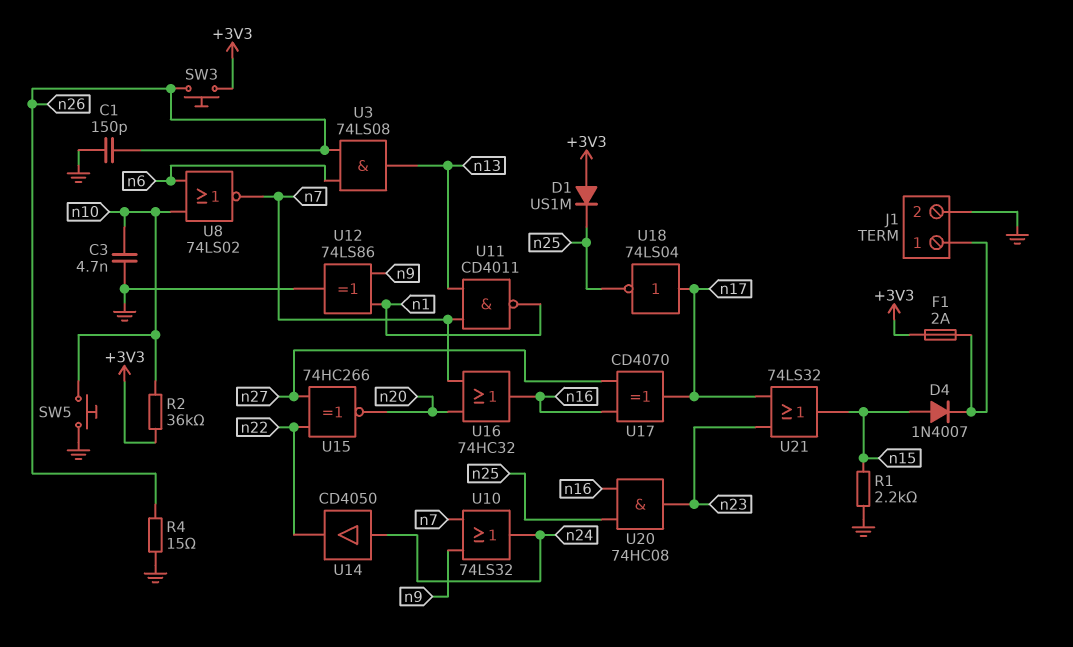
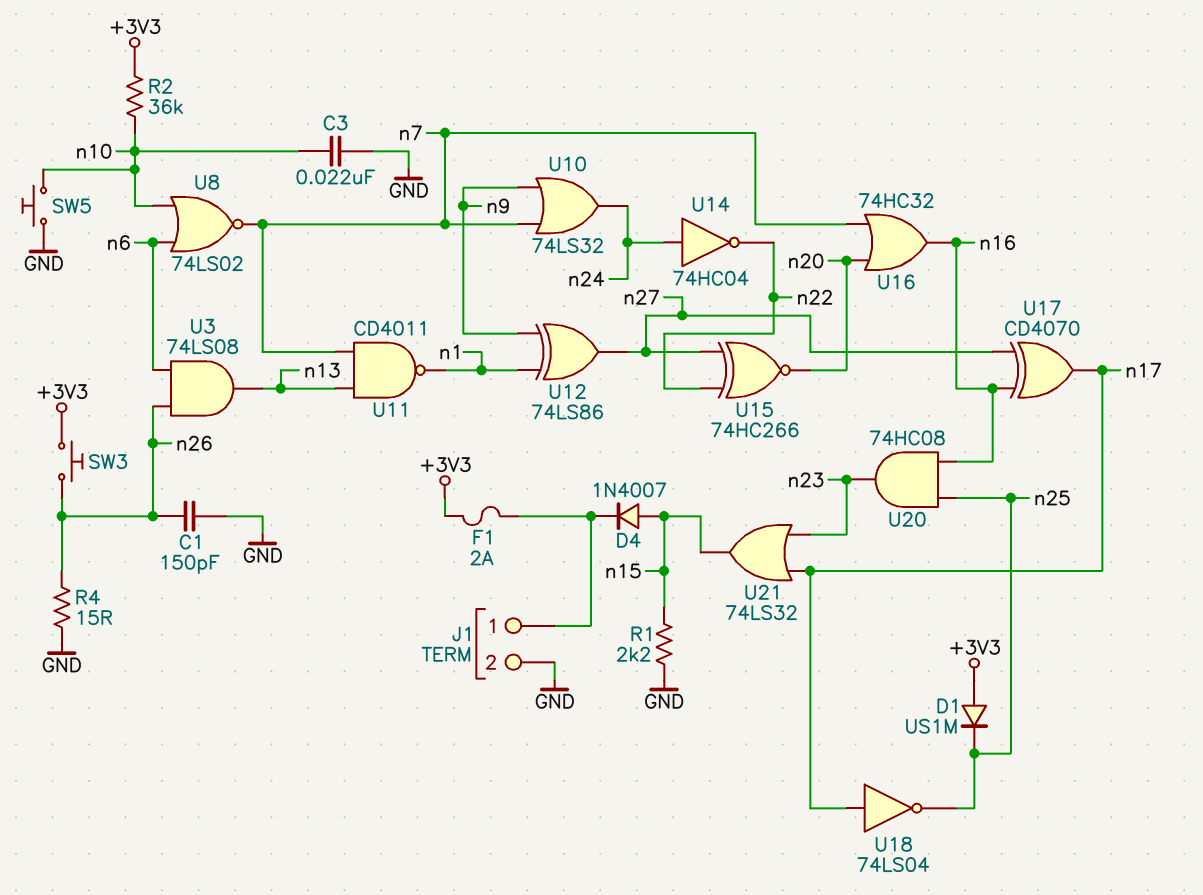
C3: 4.7nF (GND, n10) -> 22nF (GND, n10)
U12: XOR 74LS86 (in n1, in n9, out GND) -> XOR 74LS86 (in n1, in n9, out n27)
U14: buffer CD4050 (in n24, out n22) -> NOT 74HC04 (in n24, out n22)

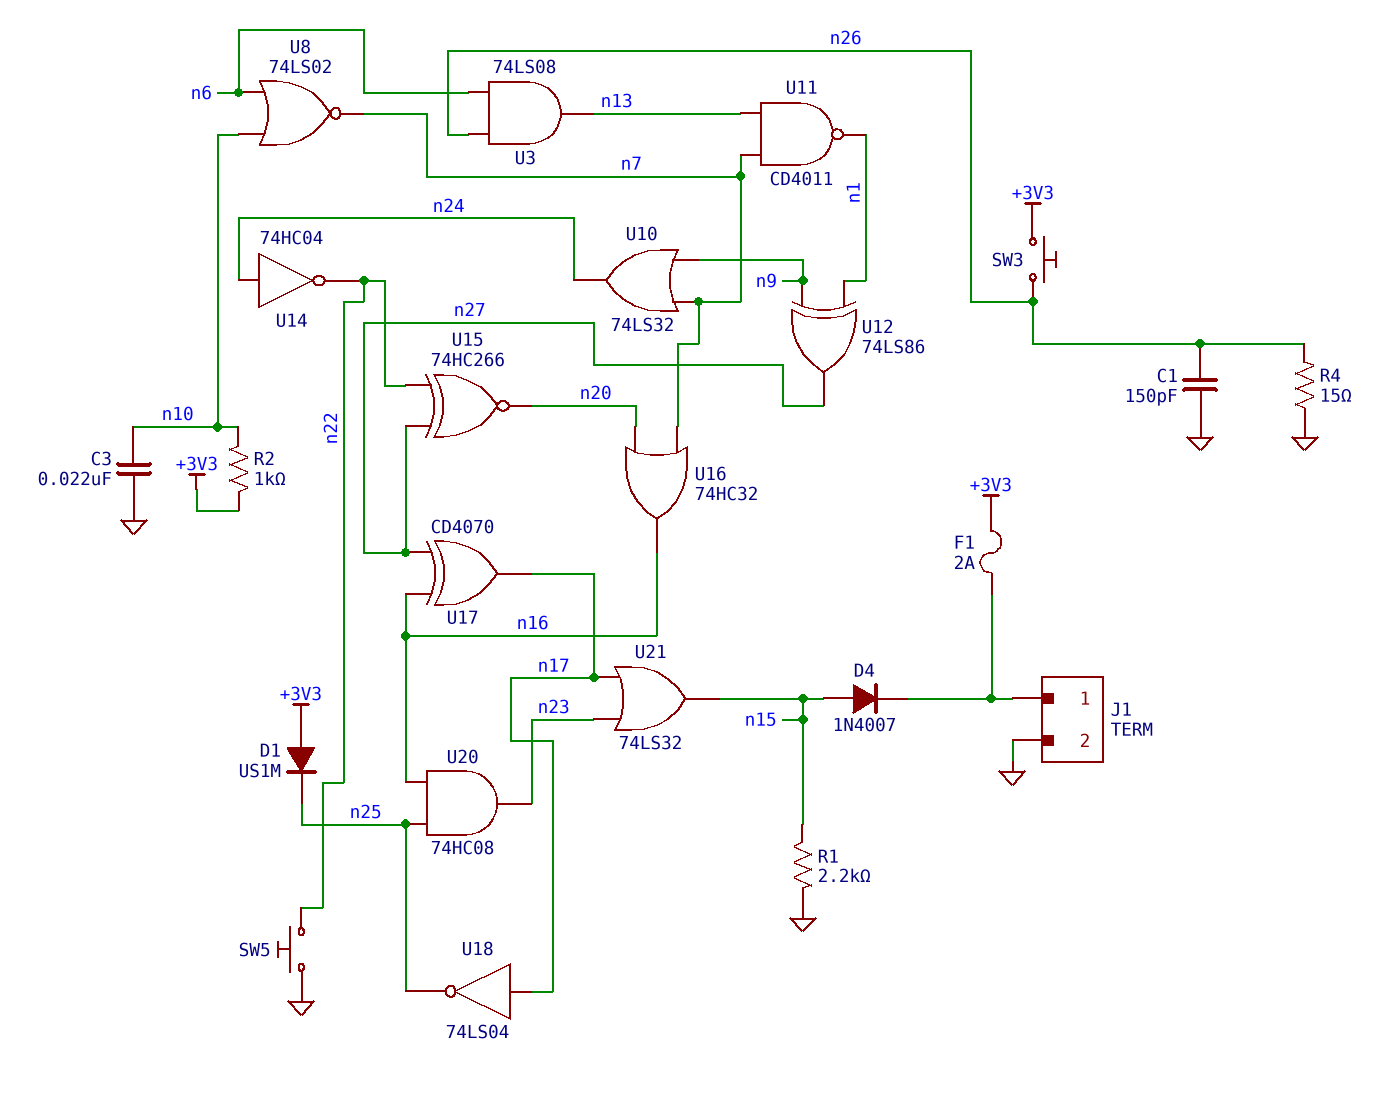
R2: 36k (+3V3, n10) -> 1k (+3V3, n10)
SW5: button (GND, n10) -> button (GND, n22)

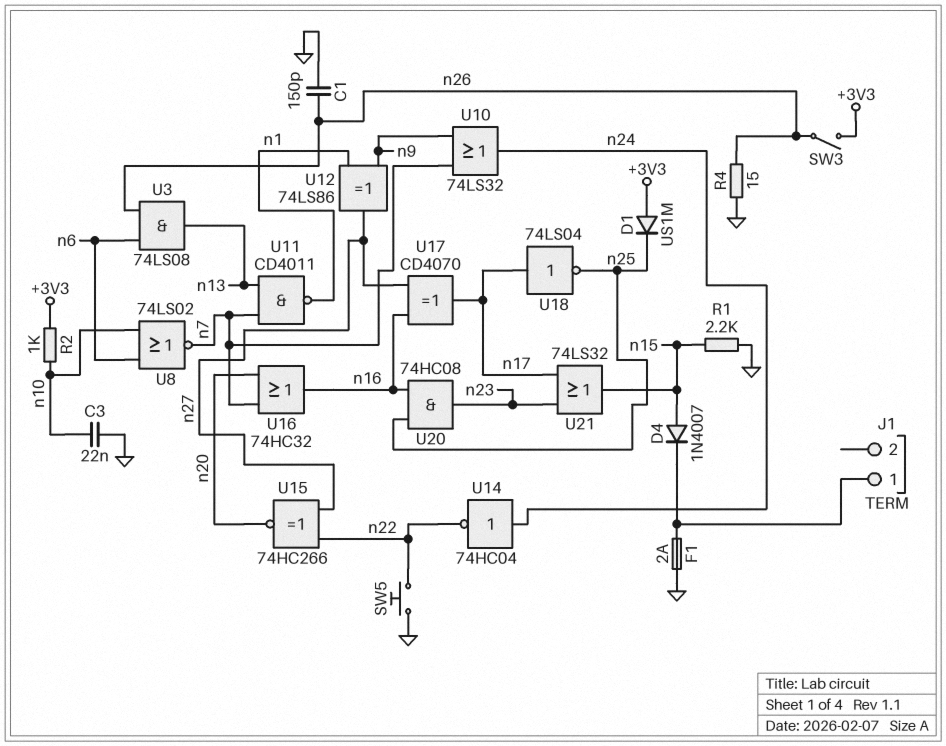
F1: 2A (+3V3, J1/1) -> 2A (GND, J1/1)
J1 pin 2: GND -> none
SW3: button (+3V3, n26) -> switch (+3V3, n26)

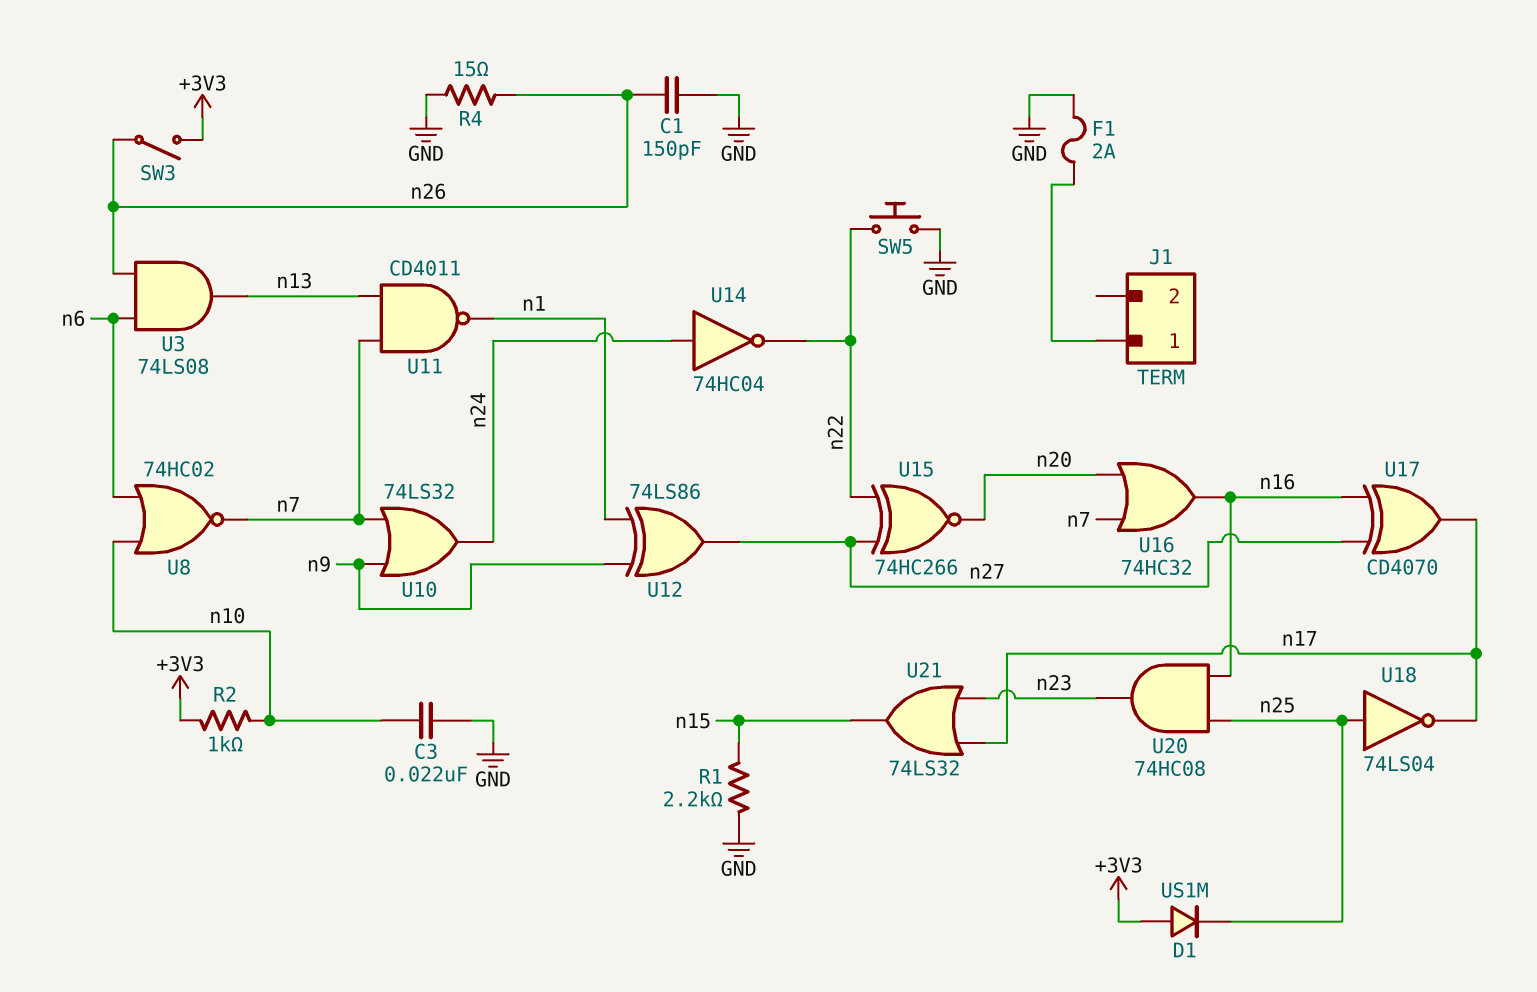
D4: diode 1N4007 (A n15, K J1/1) -> none
U8: NOR 74LS02 (in n6, in n10, out n7) -> NOR 74HC02 (in n6, in n10, out n7)
U18: NOT 74LS04 (in n17, out n25) -> NOT 74LS04 (in n25, out n17)

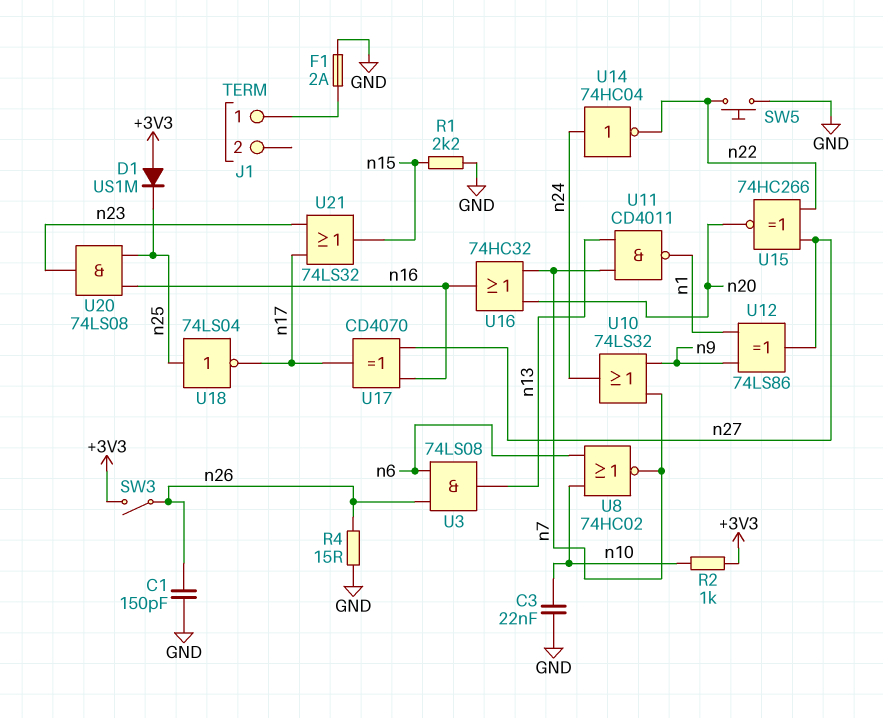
U20: AND 74HC08 (in n16, in n25, out n23) -> AND 74LS08 (in n16, in n25, out n23)

